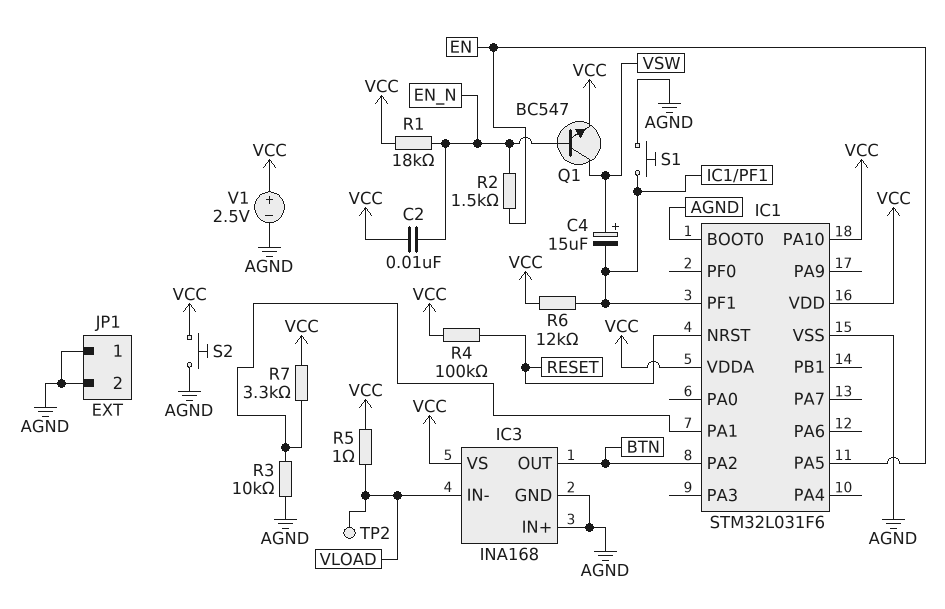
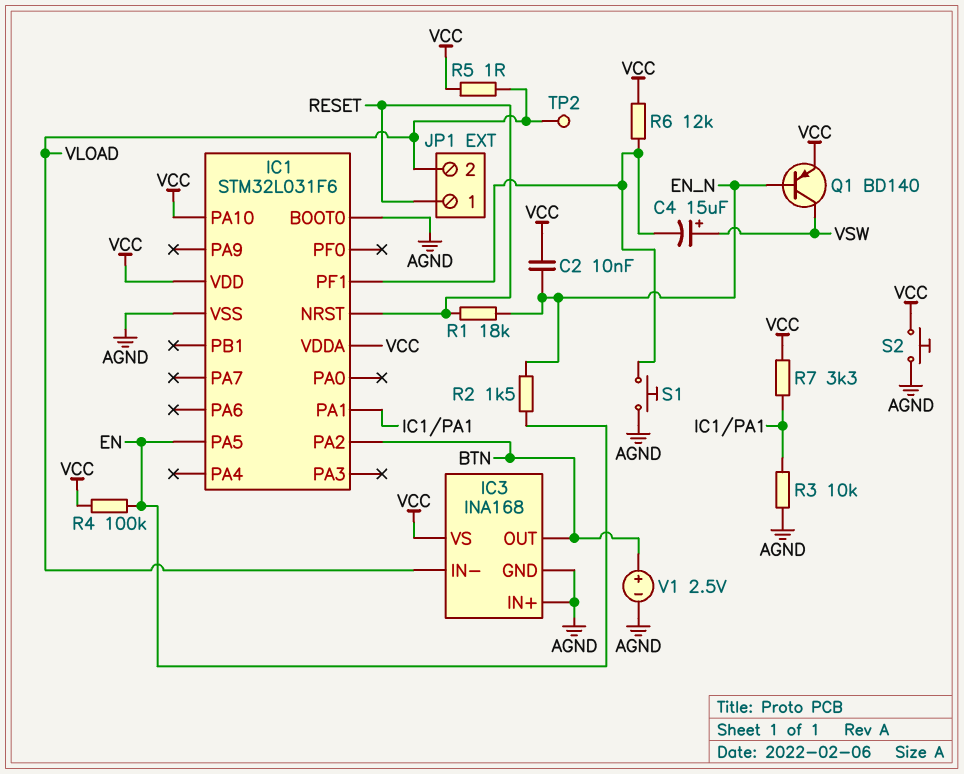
JP1 pin 1: AGND -> RESET
JP1 pin 2: AGND -> VLOAD
Q1: NPN BC547 (B EN_N, C VSW, E VCC) -> PNP BD140 (B EN_N, C VSW, E VCC)
R1: 18k (EN_N, VCC) -> 18k (EN_N, RESET)
R4: 100k (RESET, VCC) -> 100k (EN, VCC)
V1: 2.5V (plus VCC, minus AGND) -> 2.5V (plus BTN, minus AGND)

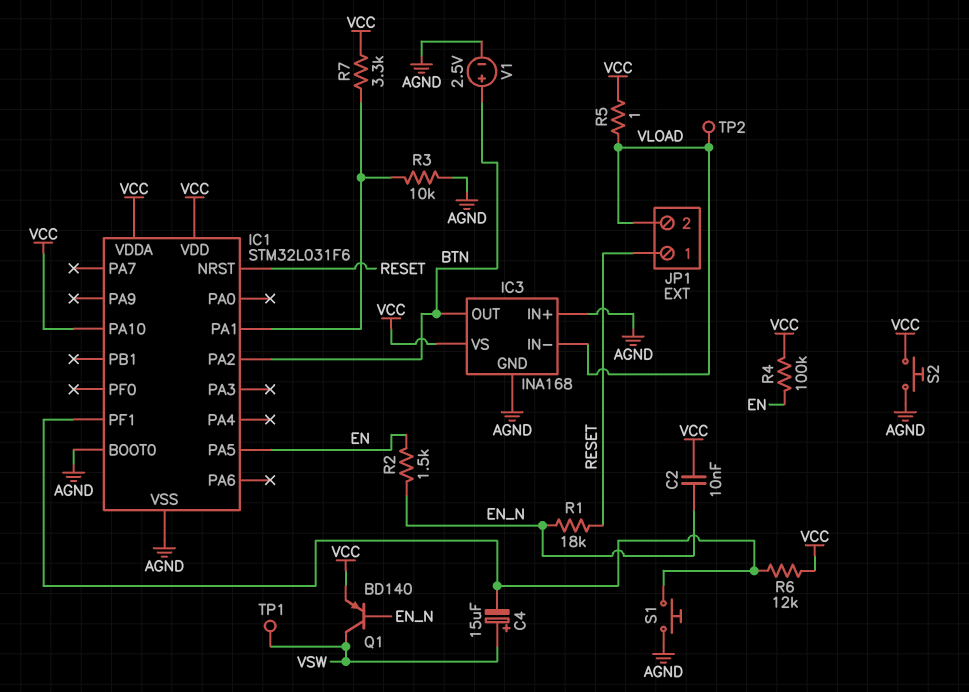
TP1: none -> test point (VSW)

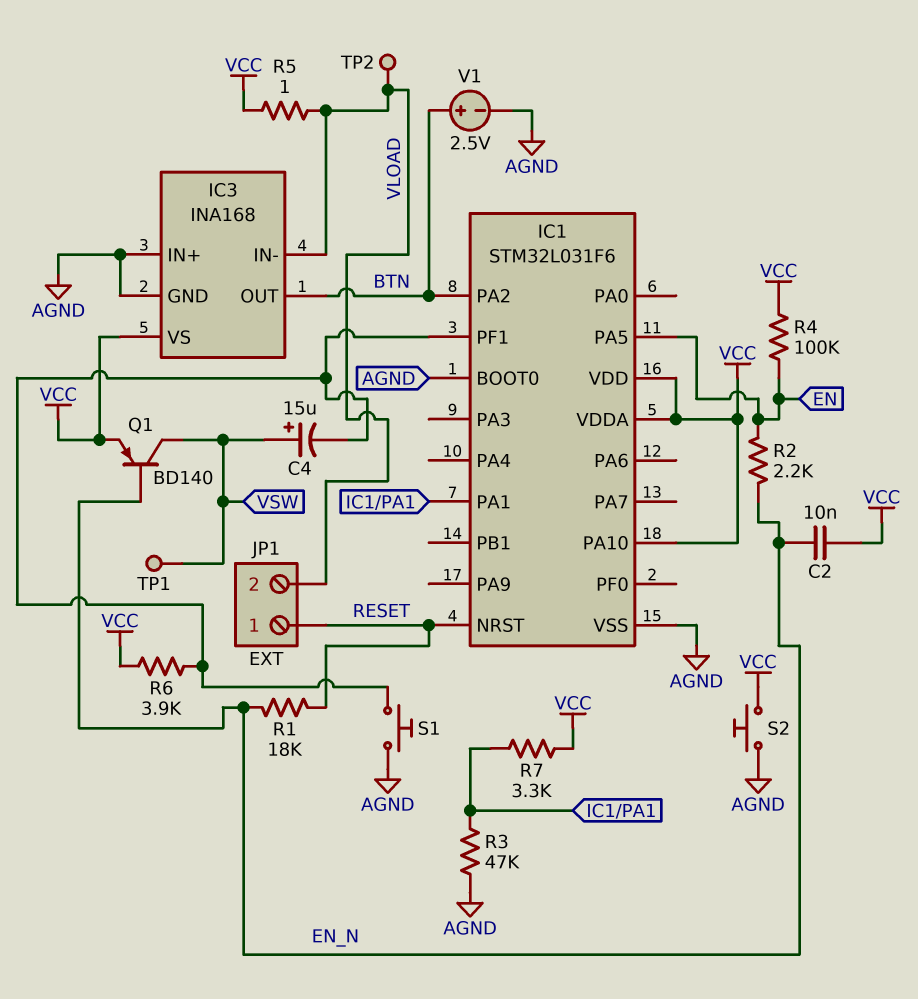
R2: 1.5k (EN, EN_N) -> 2.2k (EN, EN_N)
R3: 10k (AGND, IC1/PA1) -> 47k (AGND, IC1/PA1)
R6: 12k (IC1/PF1, VCC) -> 3.9k (IC1/PF1, VCC)

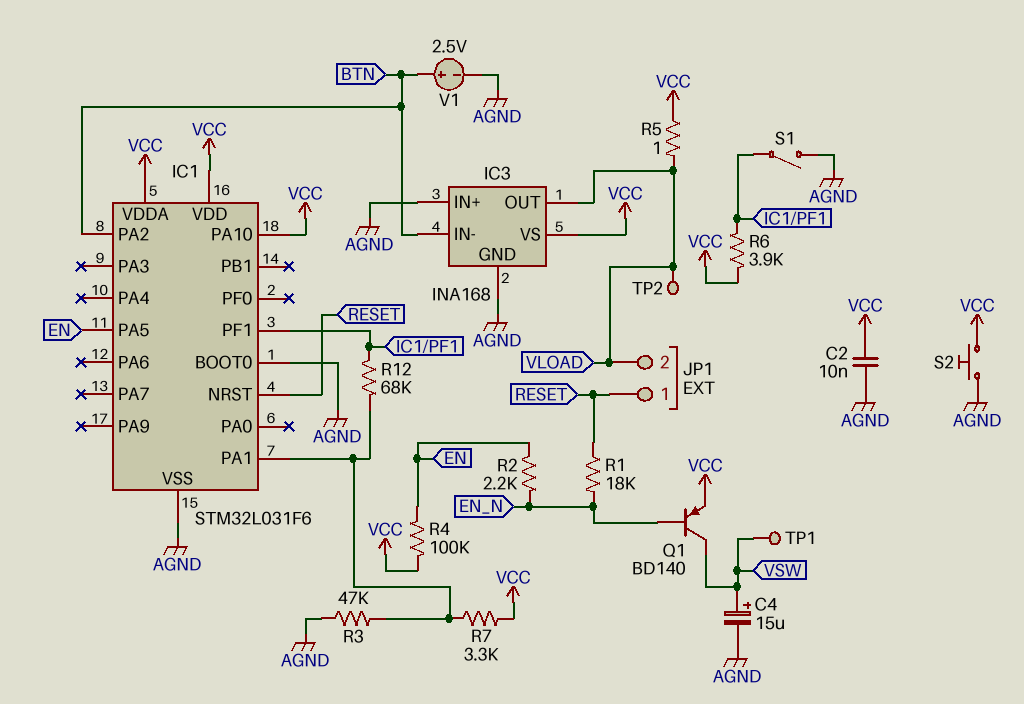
C2: 10nF (EN_N, VCC) -> 10nF (AGND, VCC)
C4: 15uF (plus VSW, minus IC1/PF1) -> 15uF (plus VSW, minus AGND)
IC3 pin IN-: VLOAD -> BTN
IC3 pin OUT: BTN -> VLOAD
R12: none -> 68k (IC1/PA1, IC1/PF1)
S1: button (AGND, IC1/PF1) -> switch (AGND, IC1/PF1)

